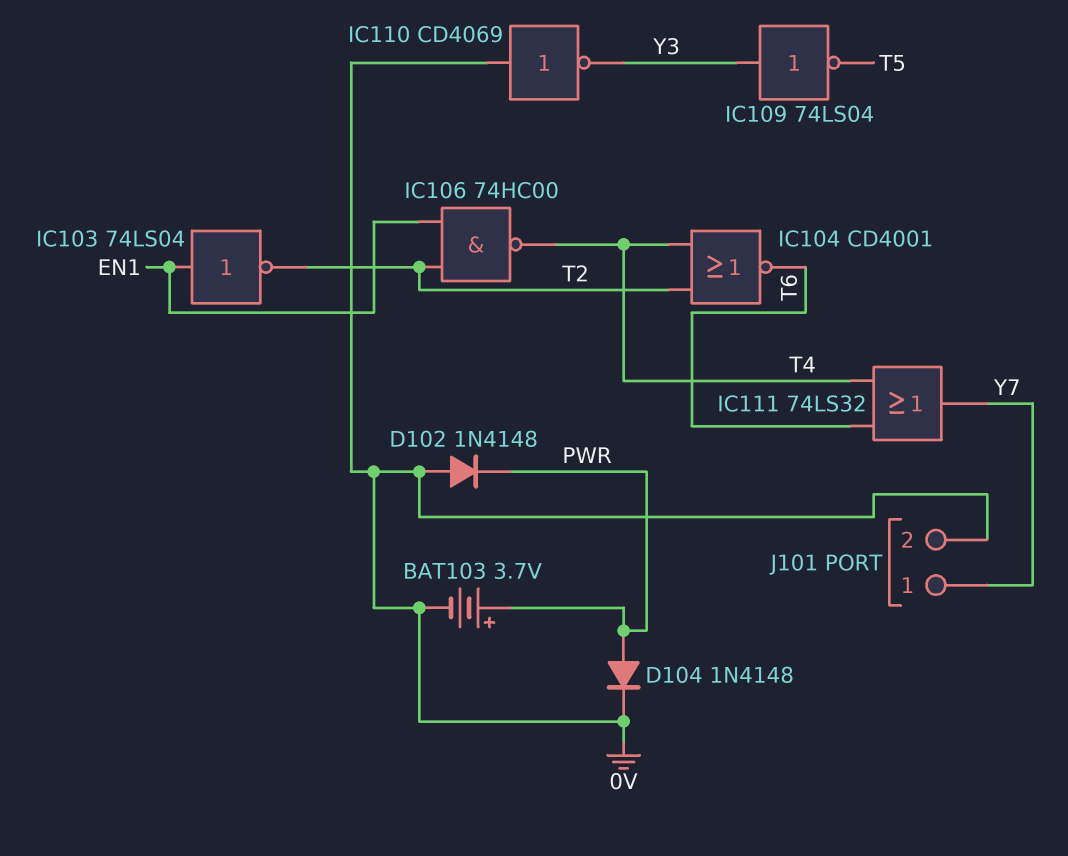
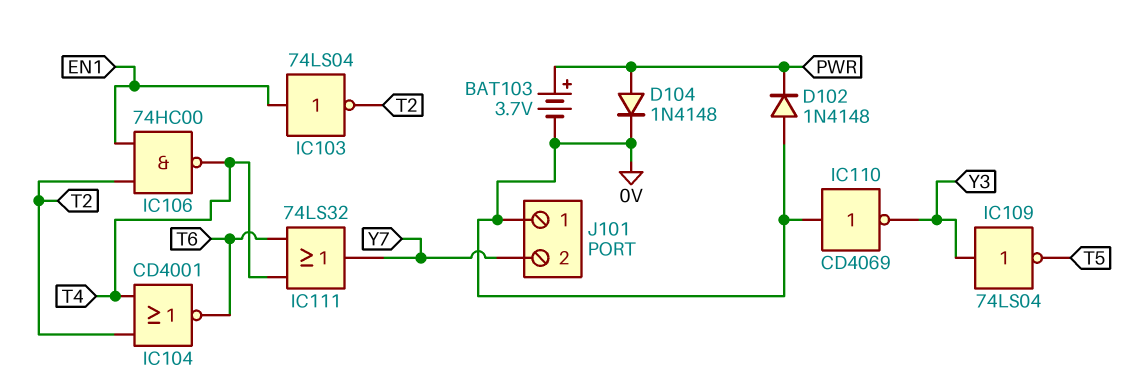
J101 pin 1: Y7 -> 0V
J101 pin 2: 0V -> Y7

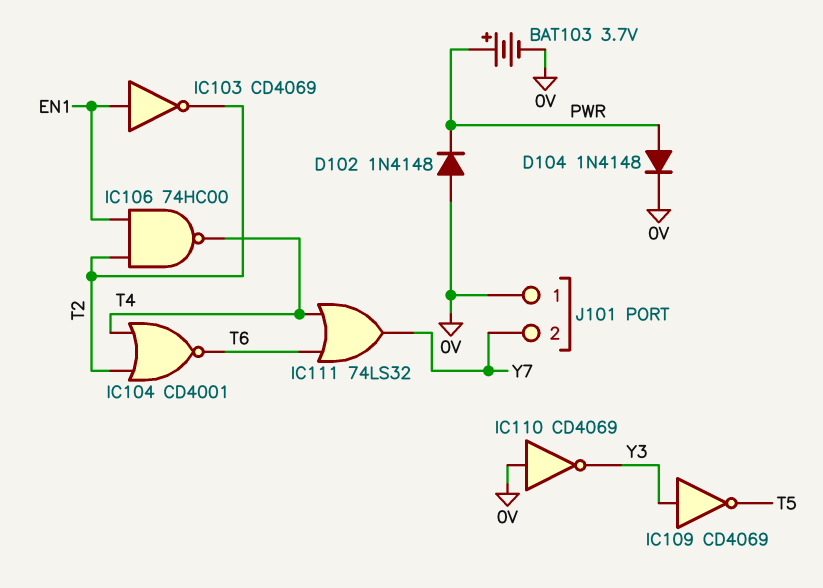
IC103: NOT 74LS04 (in EN1, out T2) -> NOT CD4069 (in EN1, out T2)
IC109: NOT 74LS04 (in Y3, out T5) -> NOT CD4069 (in Y3, out T5)

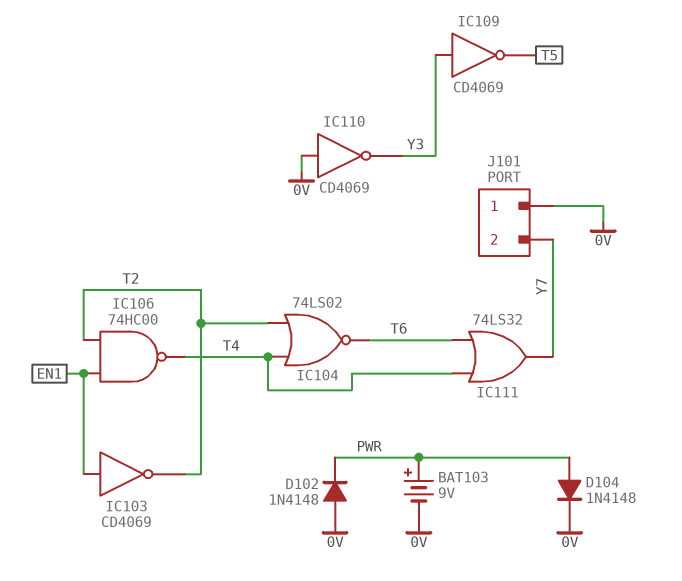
BAT103: 3.7V (plus PWR, minus 0V) -> 9V (plus PWR, minus 0V)
IC104: NOR CD4001 (in T2, in T4, out T6) -> NOR 74LS02 (in T2, in T4, out T6)

